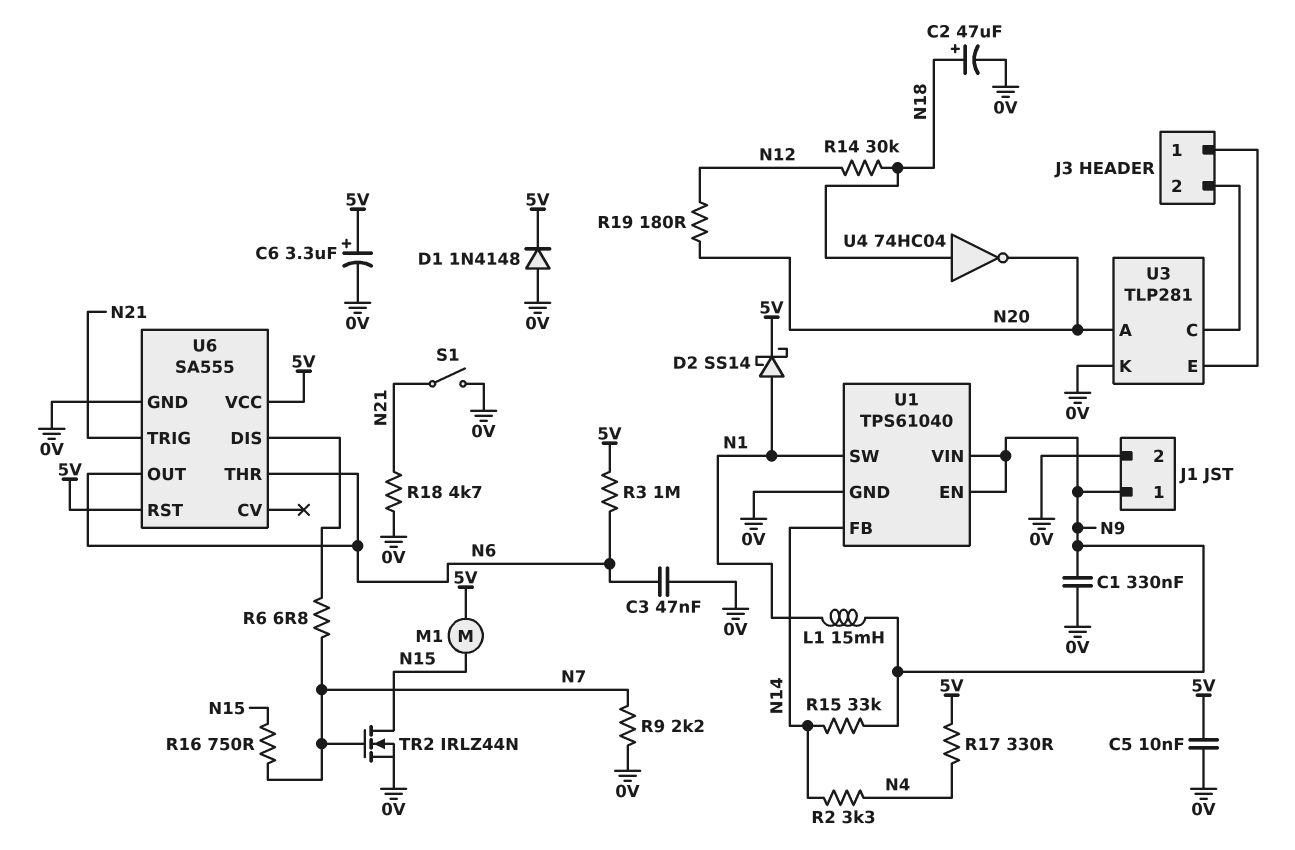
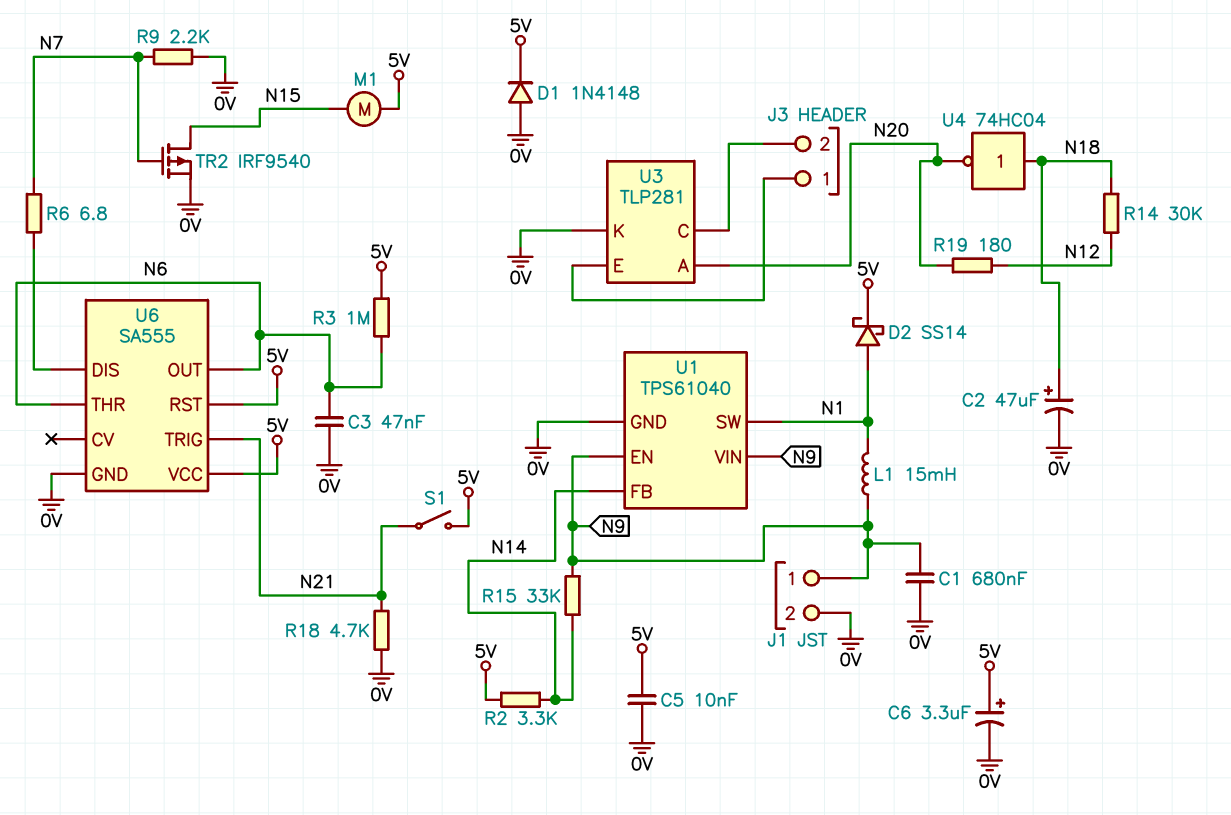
C1: 330nF (0V, N9) -> 680nF (0V, N9)
R2: 3.3k (N4, N14) -> 3.3k (5V, N14)
R16: 750 (N7, N15) -> none
R17: 330 (5V, N4) -> none
S1: switch (0V, N21) -> switch (5V, N21)
TR2: NMOS IRLZ44N (G N7, D N15, S 0V) -> PMOS IRF9540 (G N7, D N15, S 0V)

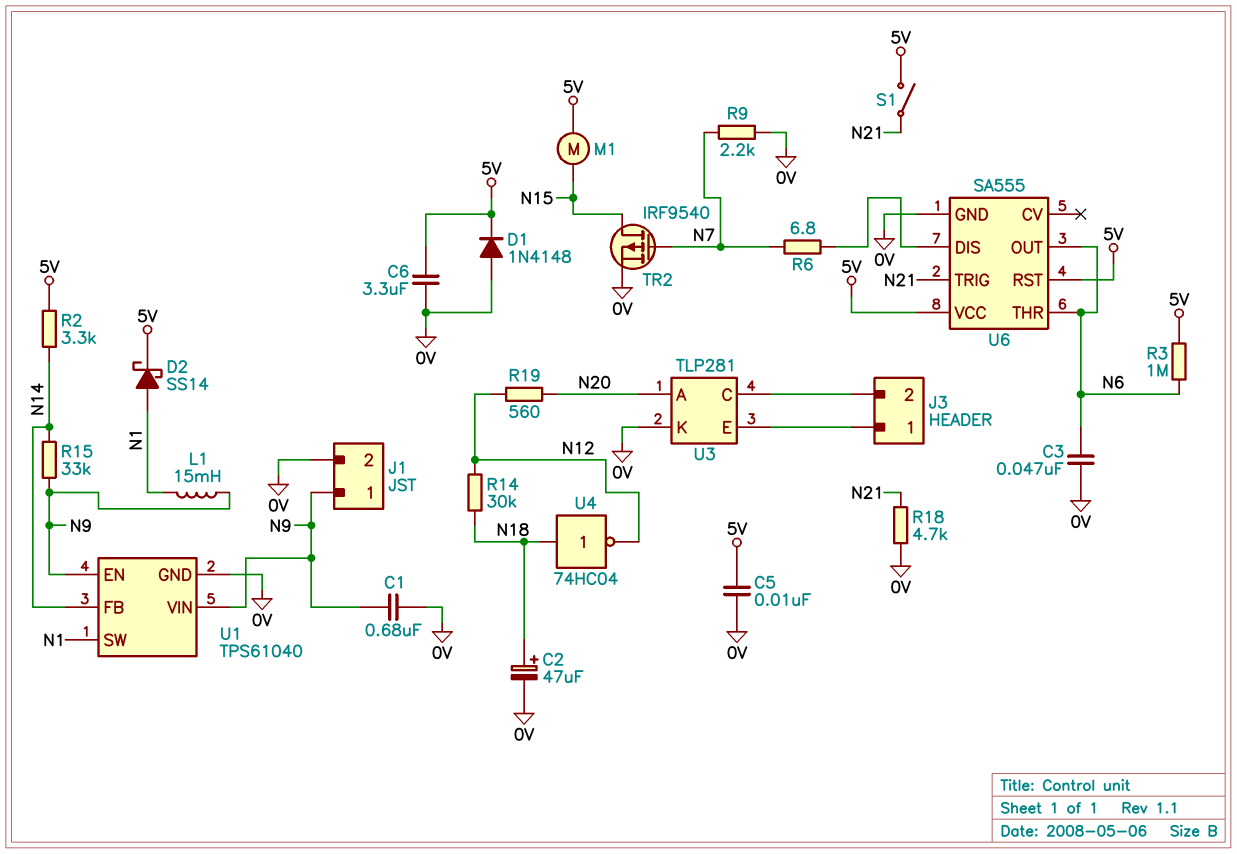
C6: 3.3uF (plus 5V, minus 0V) -> 3.3uF (0V, 5V)
R19: 180 (N12, N20) -> 560 (N12, N20)
U4: NOT 74HC04 (in N18, out N20) -> NOT 74HC04 (in N18, out N12)

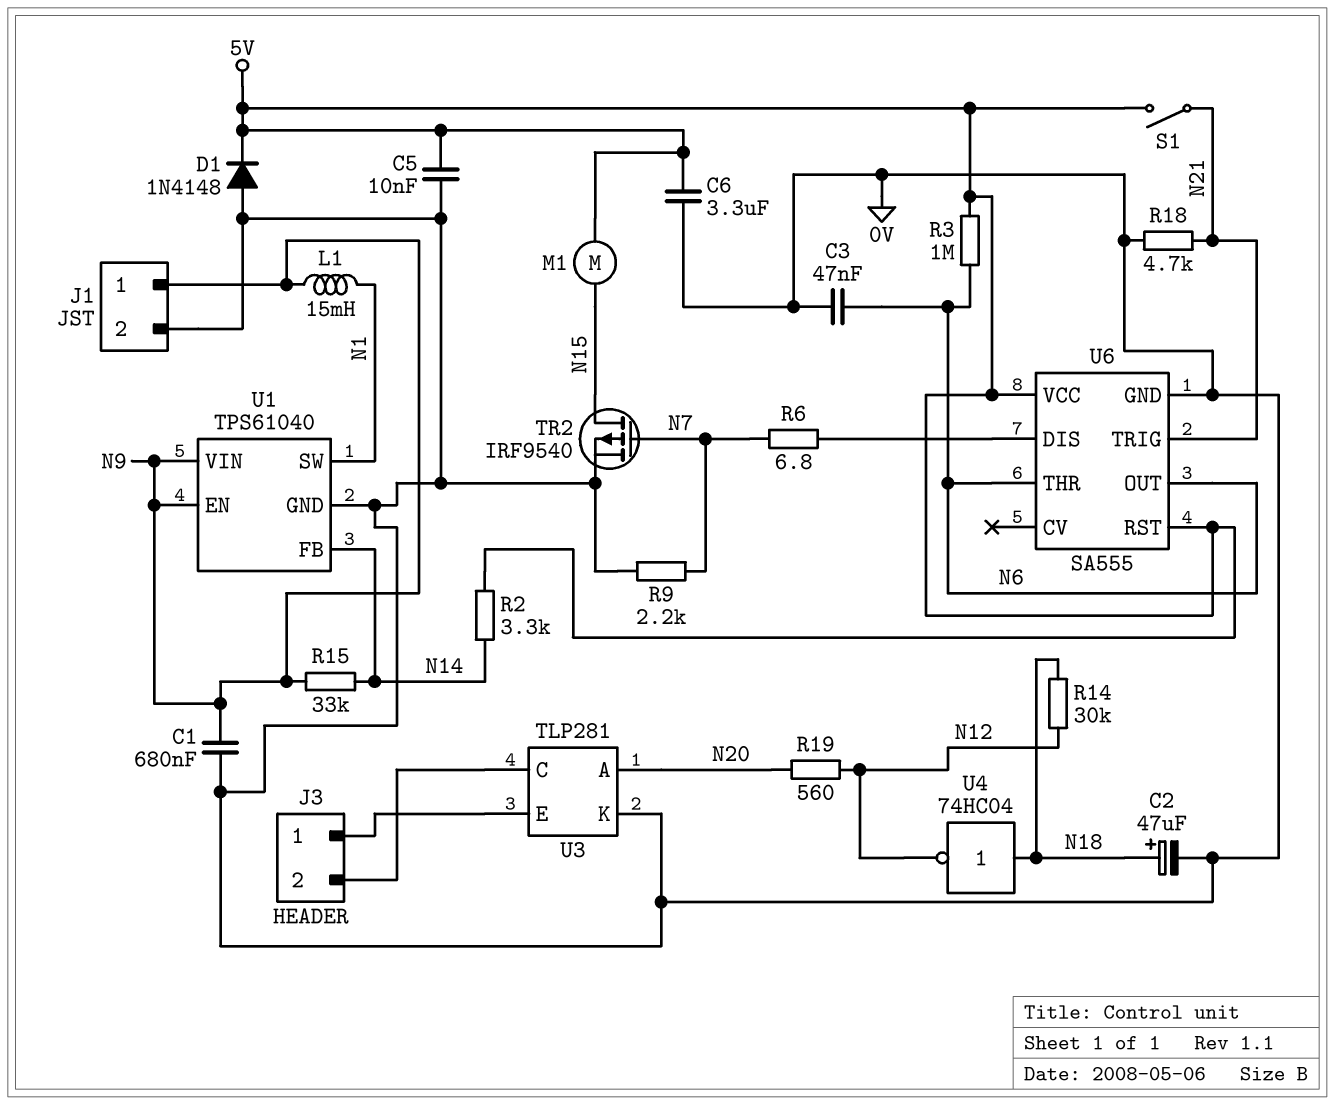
D2: schottky SS14 (A N1, K 5V) -> none

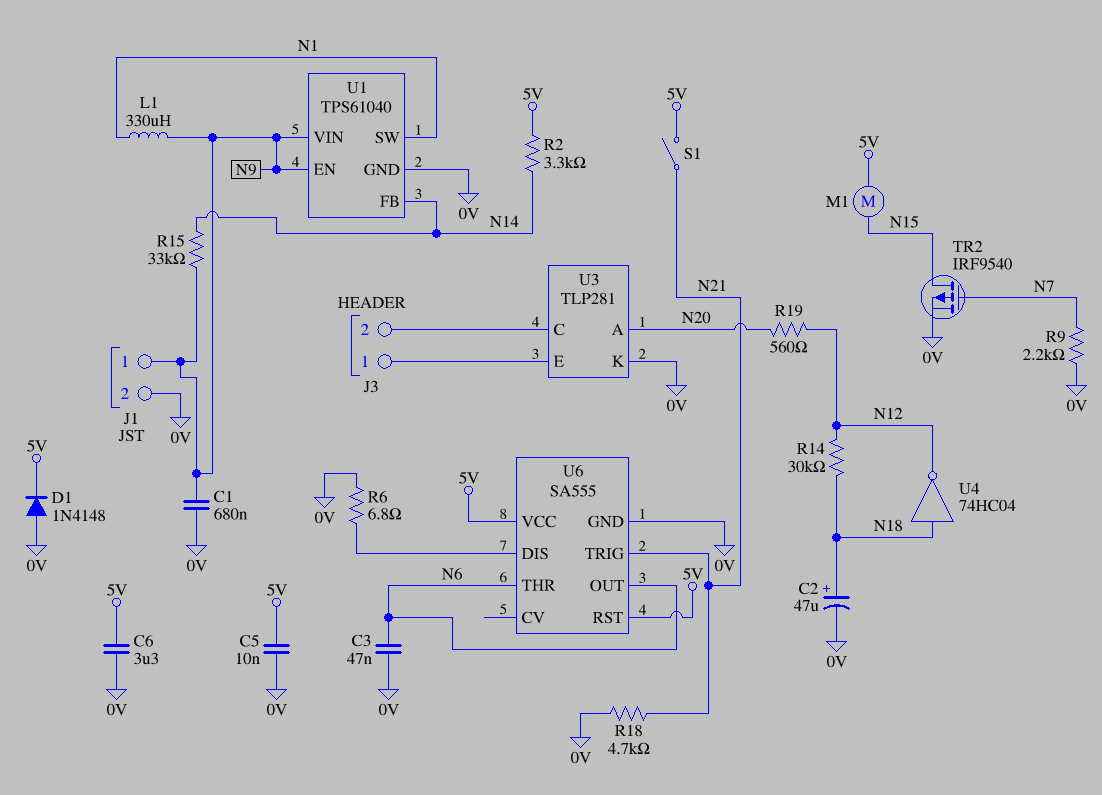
L1: 15mH (N1, N9) -> 330uH (N1, N9)
R3: 1M (5V, N6) -> none
R6: 6.8 (N7, U6/DIS) -> 6.8 (0V, U6/DIS)

